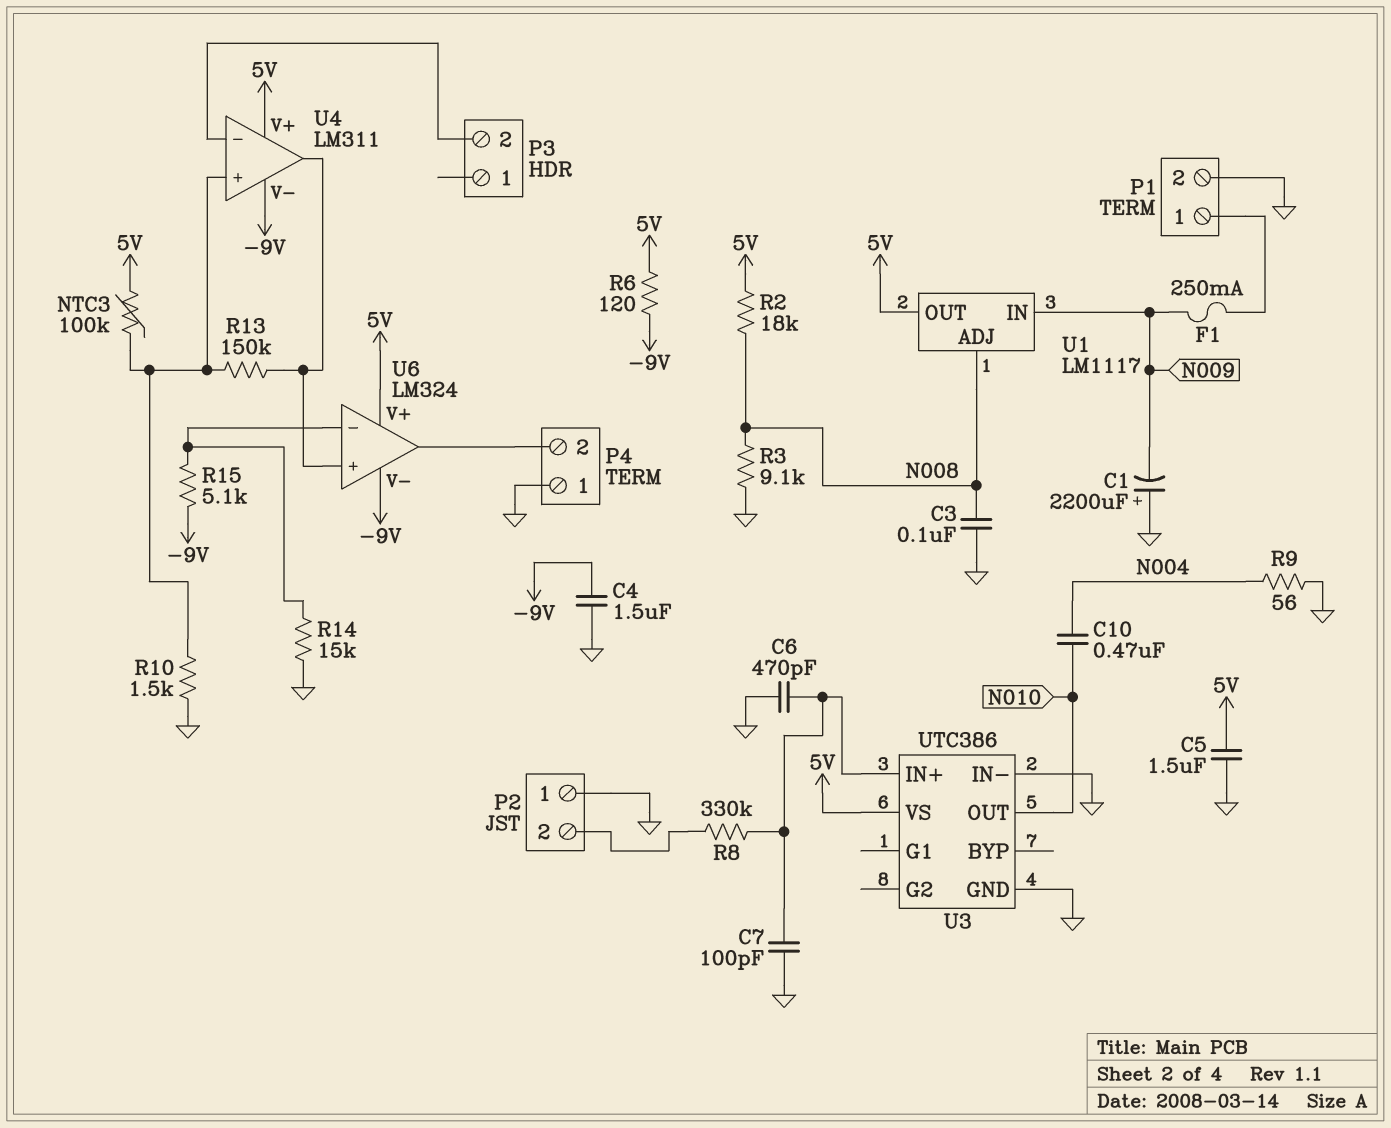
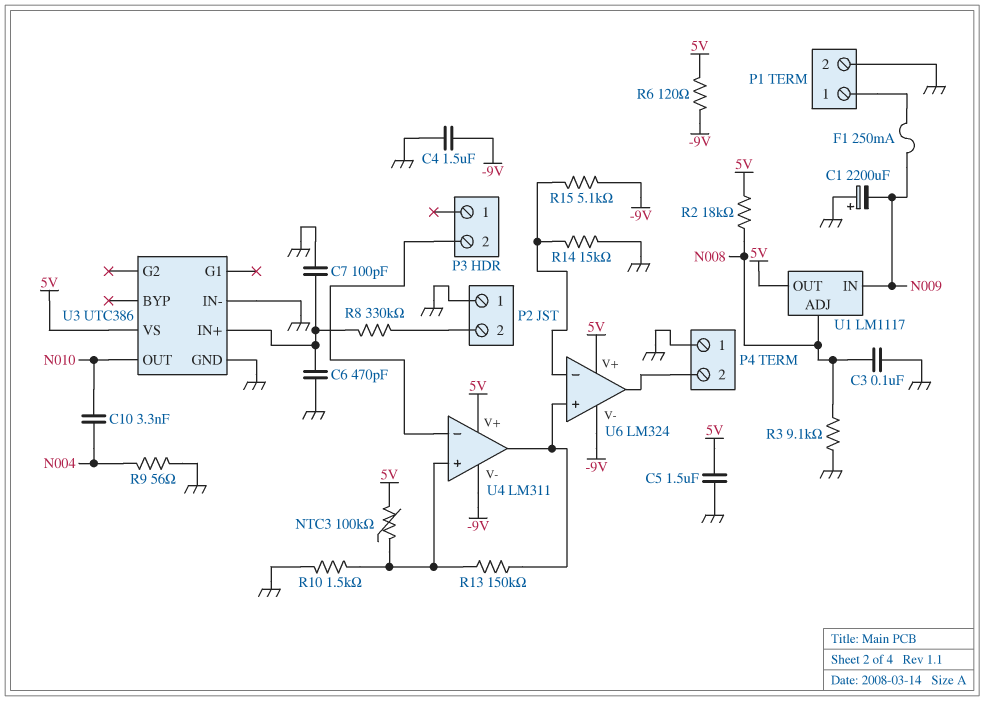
C10: 470nF (N004, N010) -> 3.3nF (N004, N010)

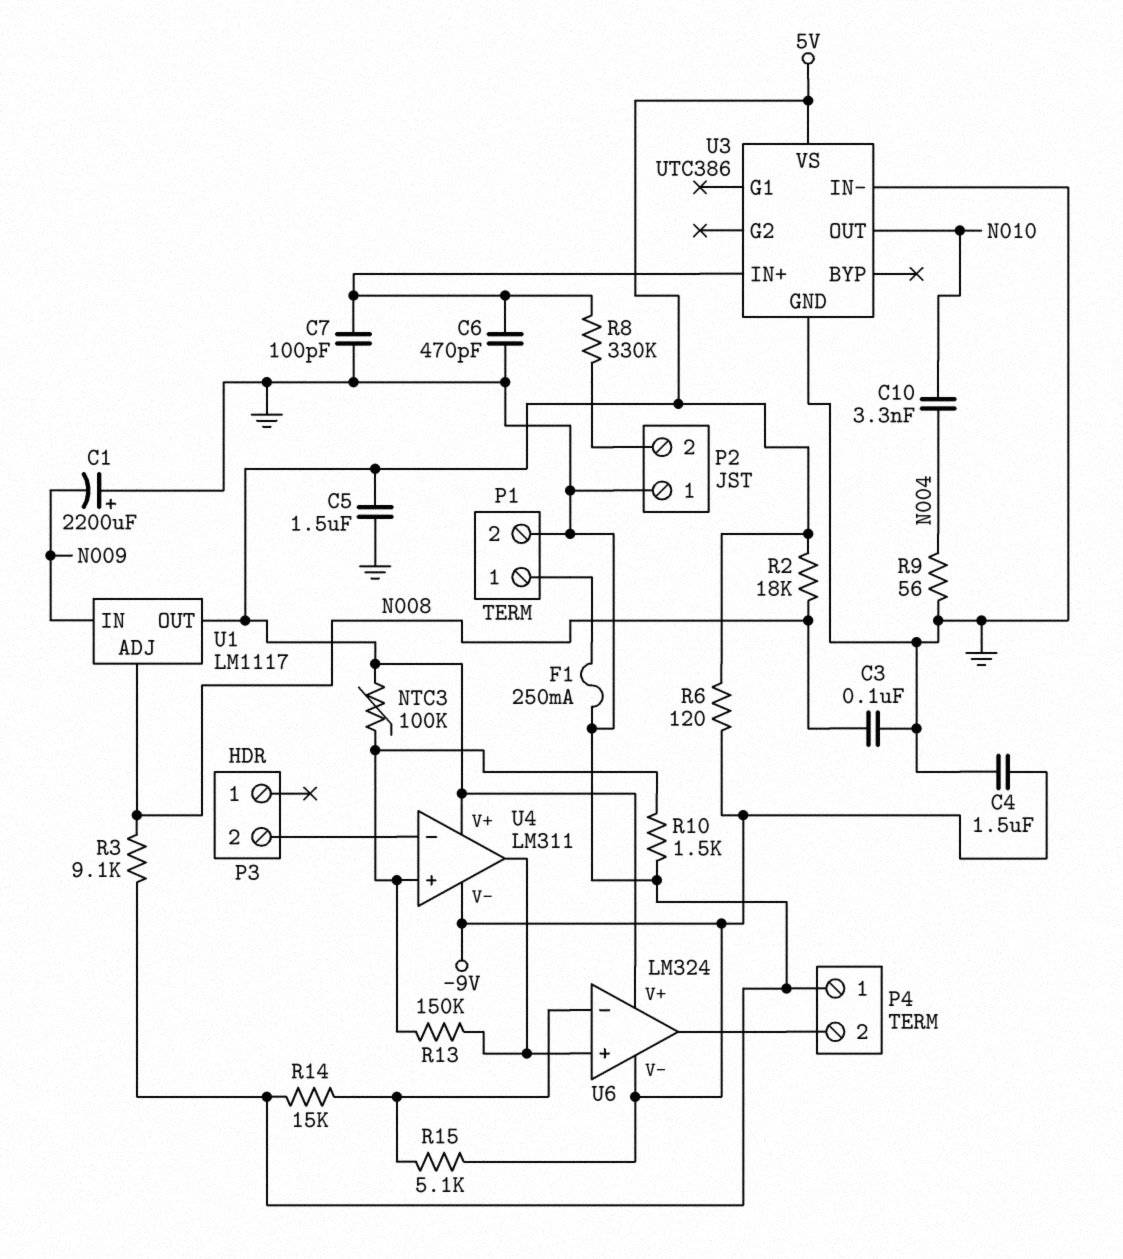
F1: 250mA (N009, P1/1) -> 250mA (GND, P1/1)

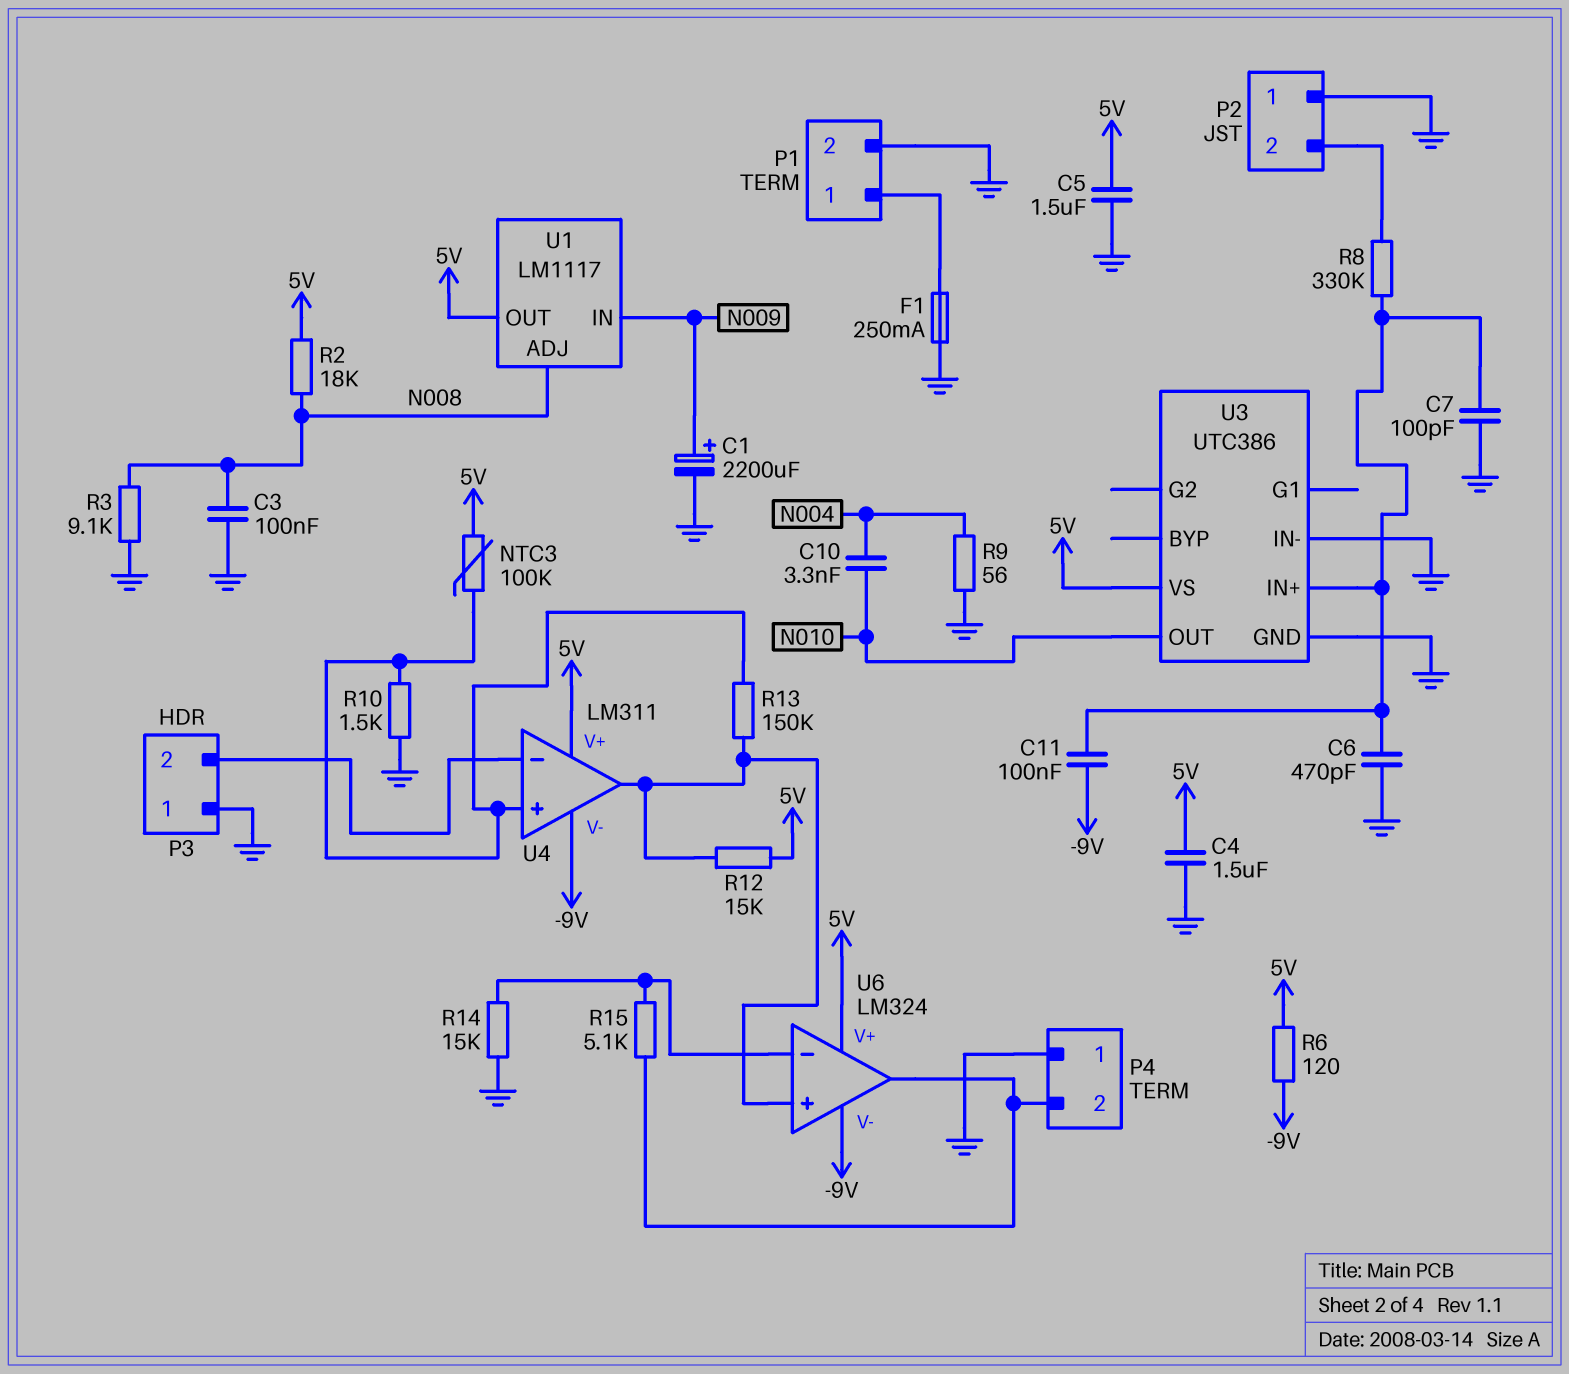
C1: 2200uF (plus GND, minus N009) -> 2200uF (plus N009, minus GND)
C4: 1.5uF (-9V, GND) -> 1.5uF (5V, GND)
C11: none -> 100nF (-9V, U3/IN+)
P3 pin 1: none -> GND
R12: none -> 15k (5V, U4/out)
R15: 5.1k (-9V, U6/in-) -> 5.1k (P4/2, U6/in-)

